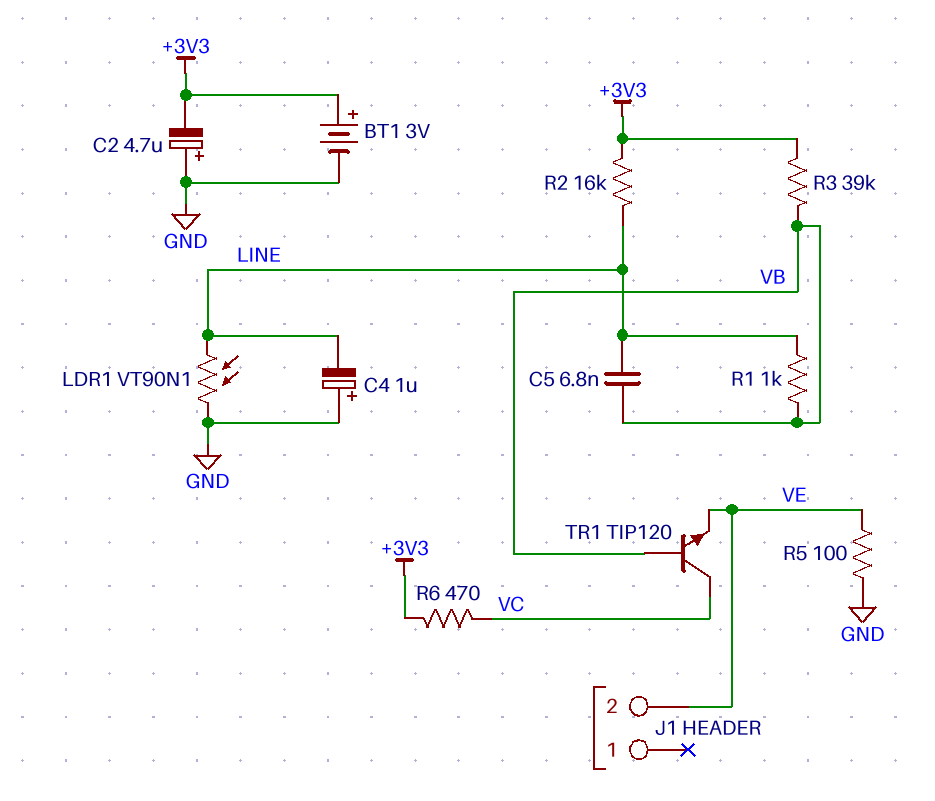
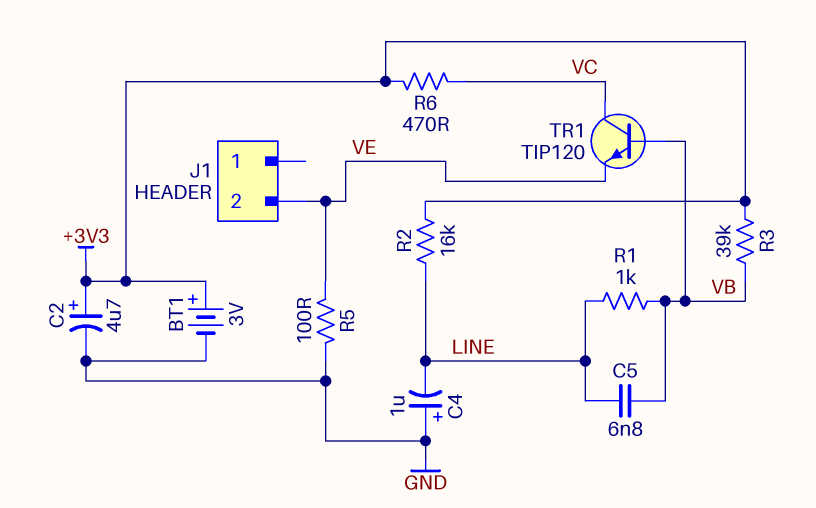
C2: 4.7uF (plus GND, minus +3V3) -> 4.7uF (plus +3V3, minus GND)
LDR1: VT90N1 (GND, LINE) -> none

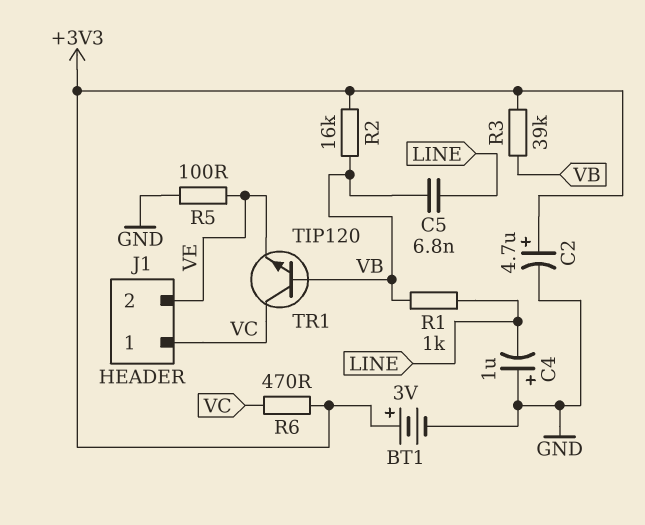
J1 pin 1: none -> VC
R2: 16k (+3V3, LINE) -> 16k (+3V3, VB)

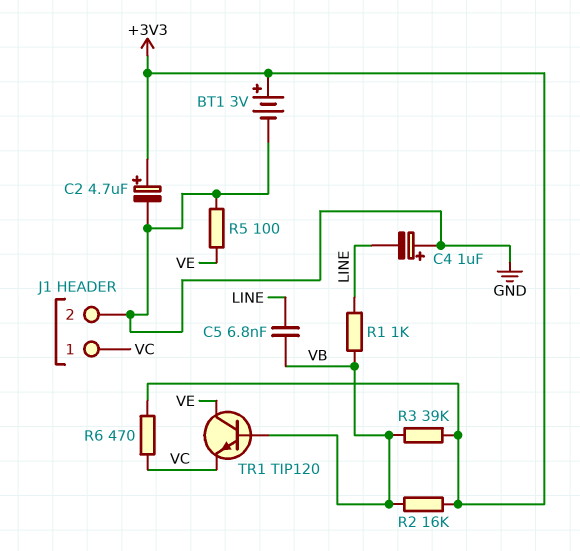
J1 pin 2: VE -> GND
TR1: NPN TIP120 (B VB, C VC, E VE) -> NPN TIP120 (B VB, C VE, E VC)

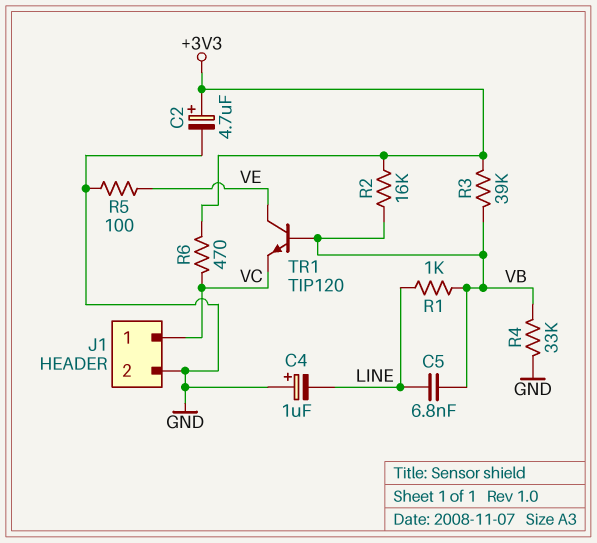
BT1: 3V (plus +3V3, minus GND) -> none
R4: none -> 33k (GND, VB)

